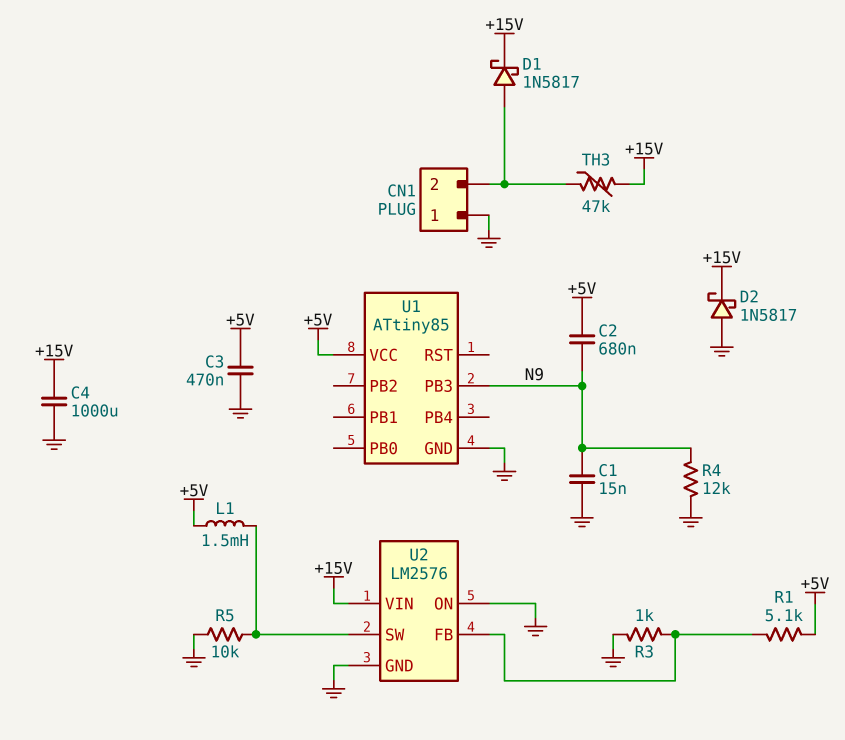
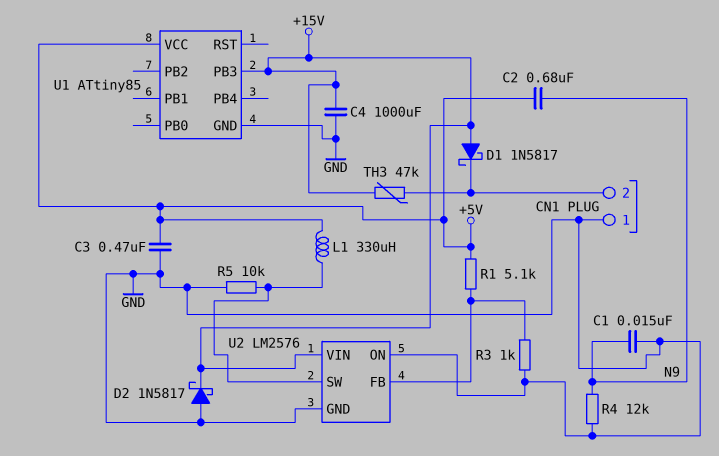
D1: schottky 1N5817 (A CN1/2, K +15V) -> schottky 1N5817 (A +15V, K CN1/2)
L1: 1.5mH (+5V, U2/SW) -> 330uH (+5V, U2/SW)
U1 pin PB3: N9 -> +15V

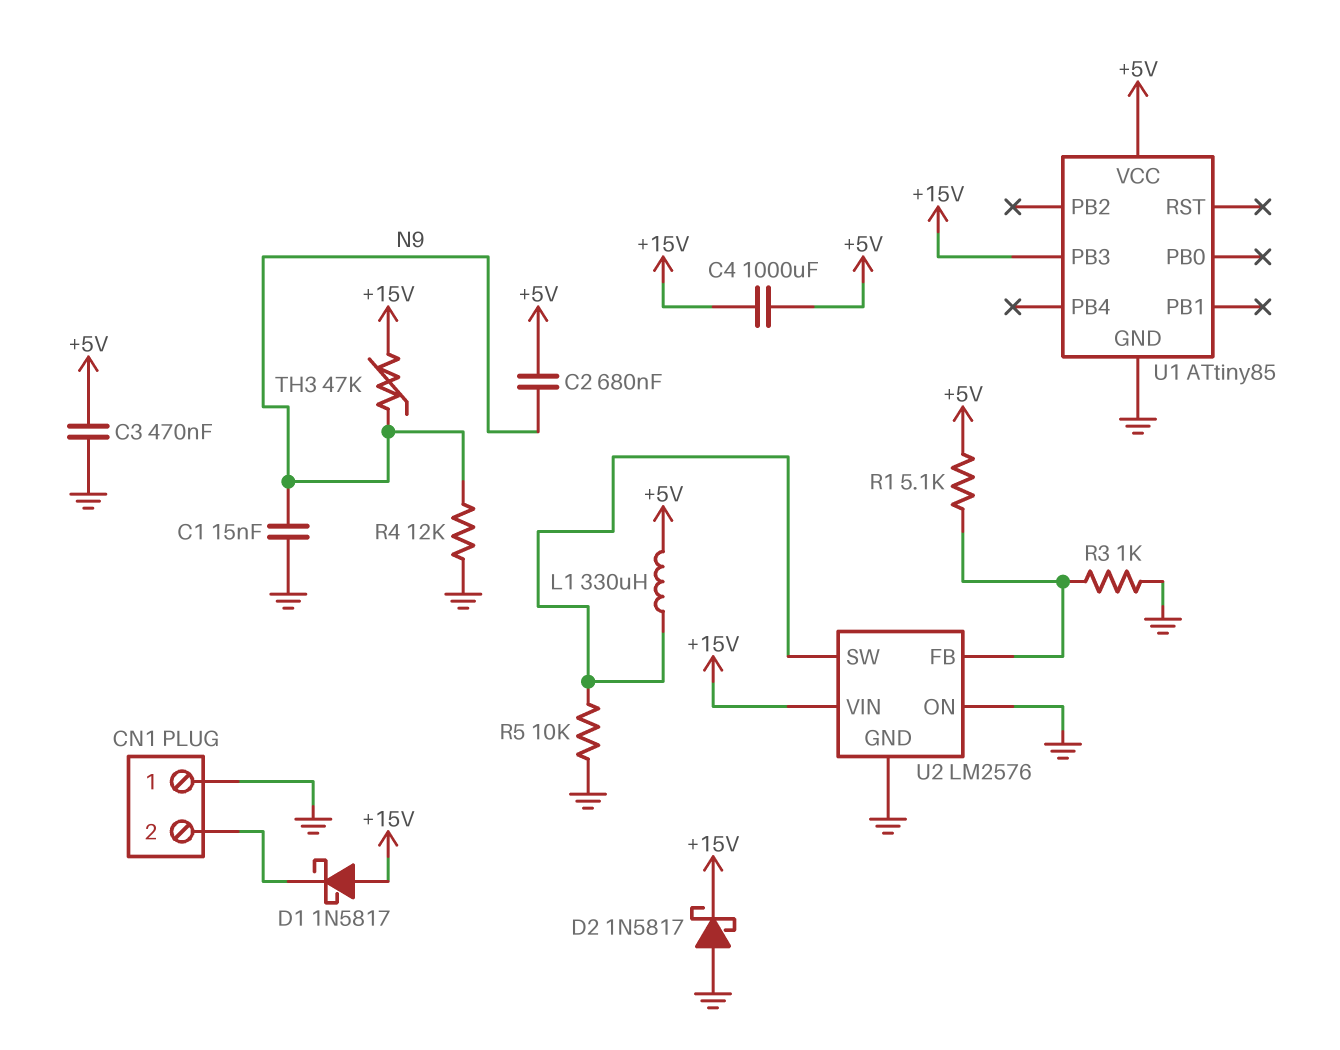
C4: 1000uF (+15V, GND) -> 1000uF (+5V, +15V)
TH3: 47k (+15V, CN1/2) -> 47k (+15V, N9)

